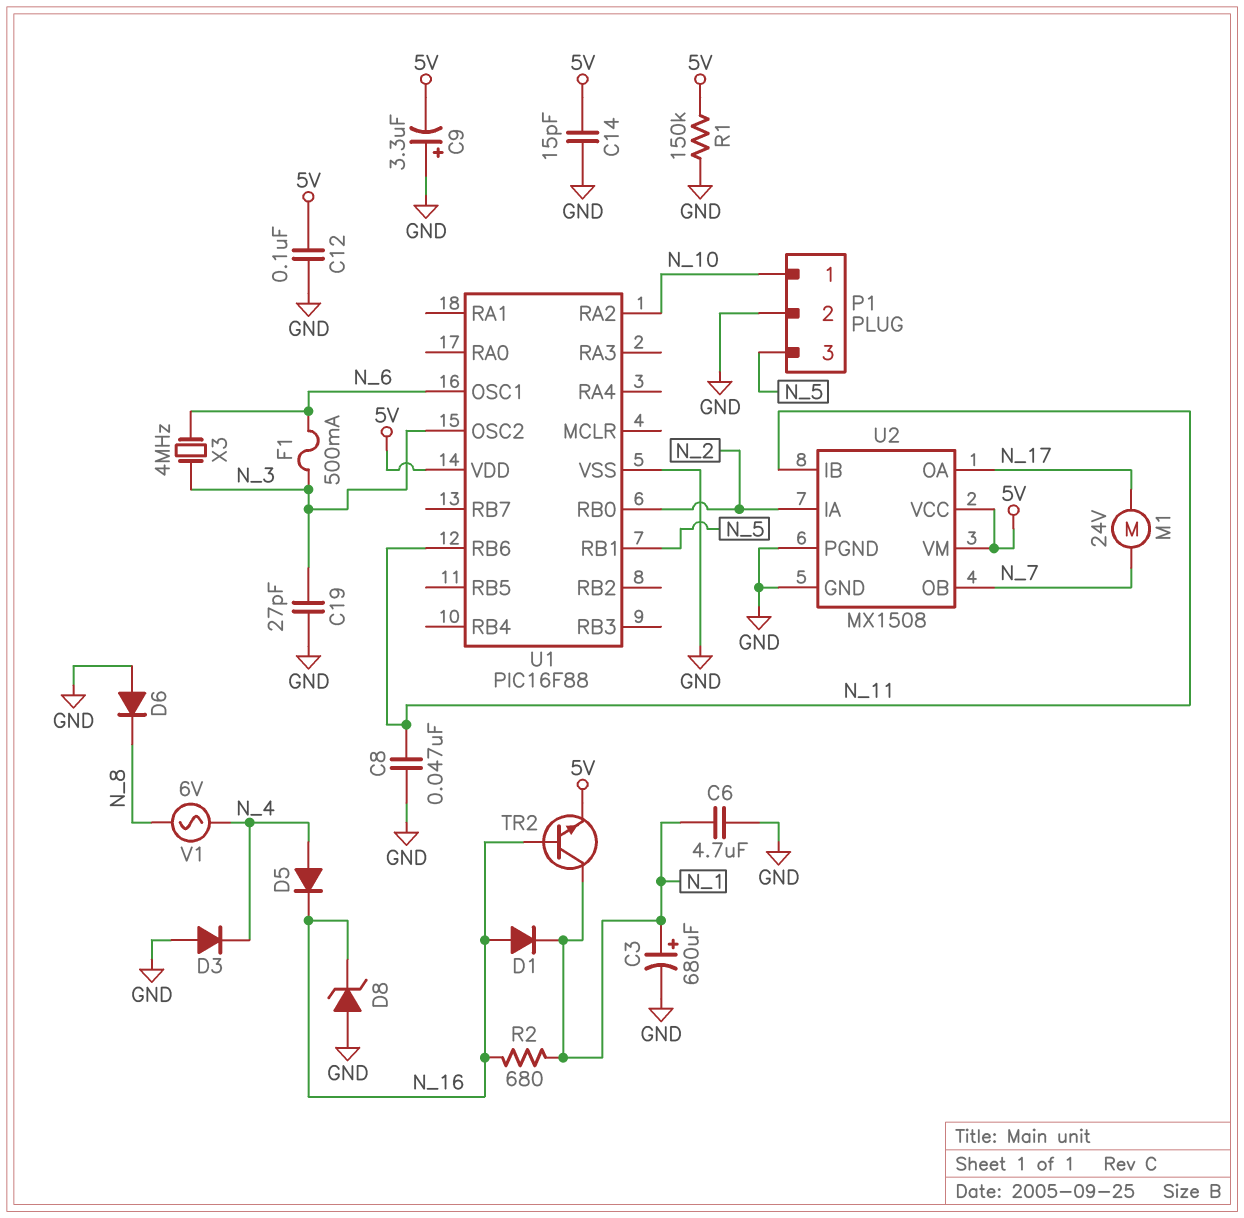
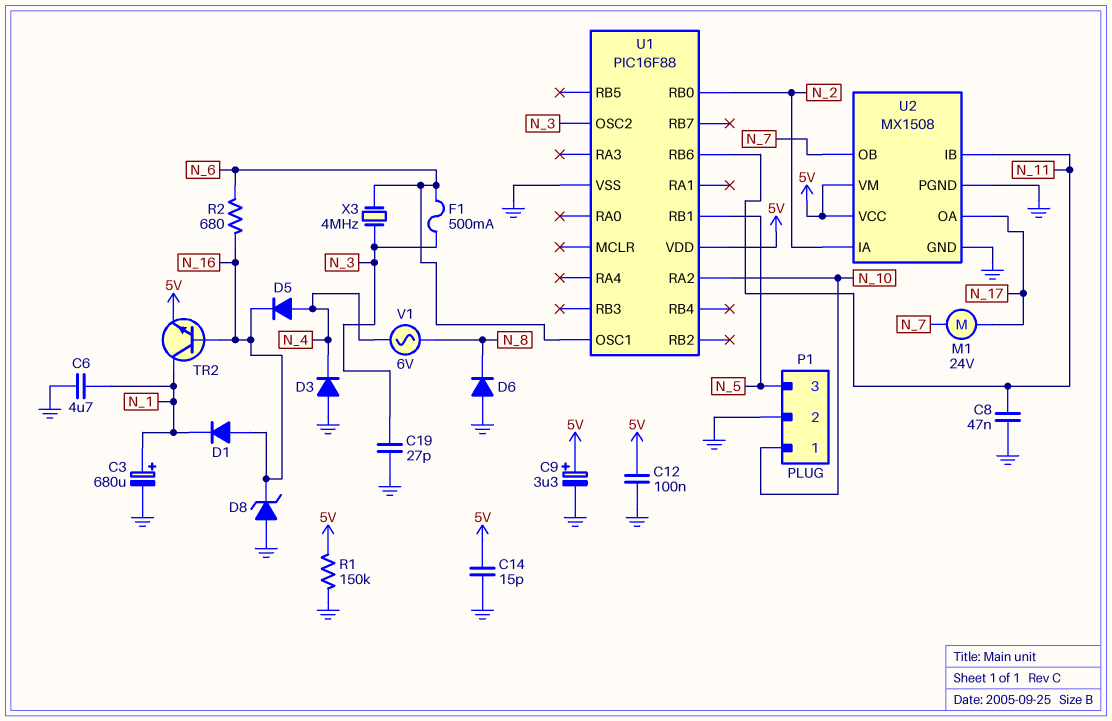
C9: 3.3uF (plus GND, minus 5V) -> 3.3uF (plus 5V, minus GND)
R2: 680 (N_1, N_16) -> 680 (N_6, N_16)

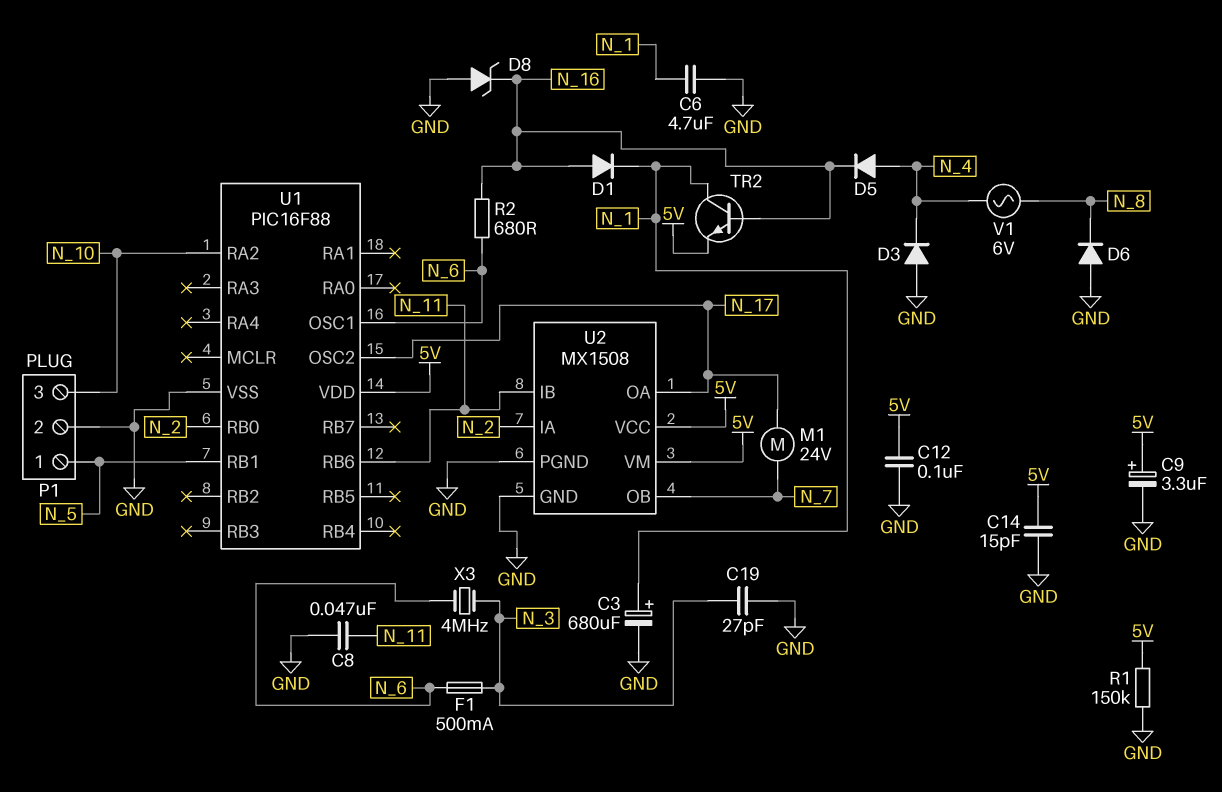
P1 pin 1: N_10 -> N_5
P1 pin 3: N_5 -> N_10
U1 pin OSC2: N_3 -> N_17

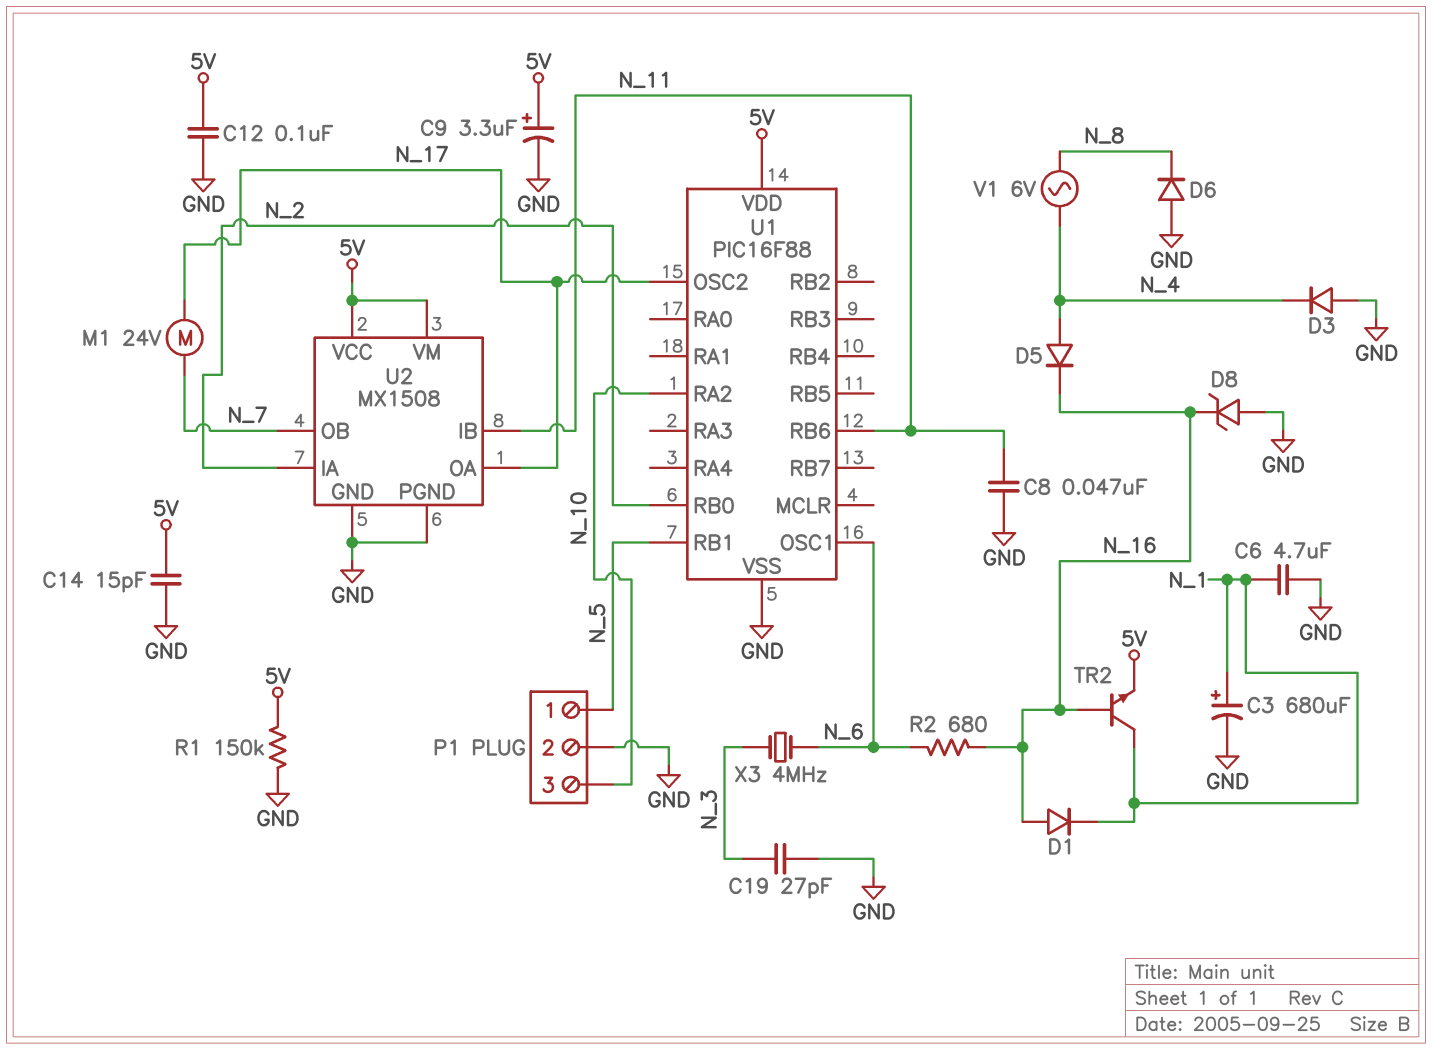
F1: 500mA (N_3, N_6) -> none

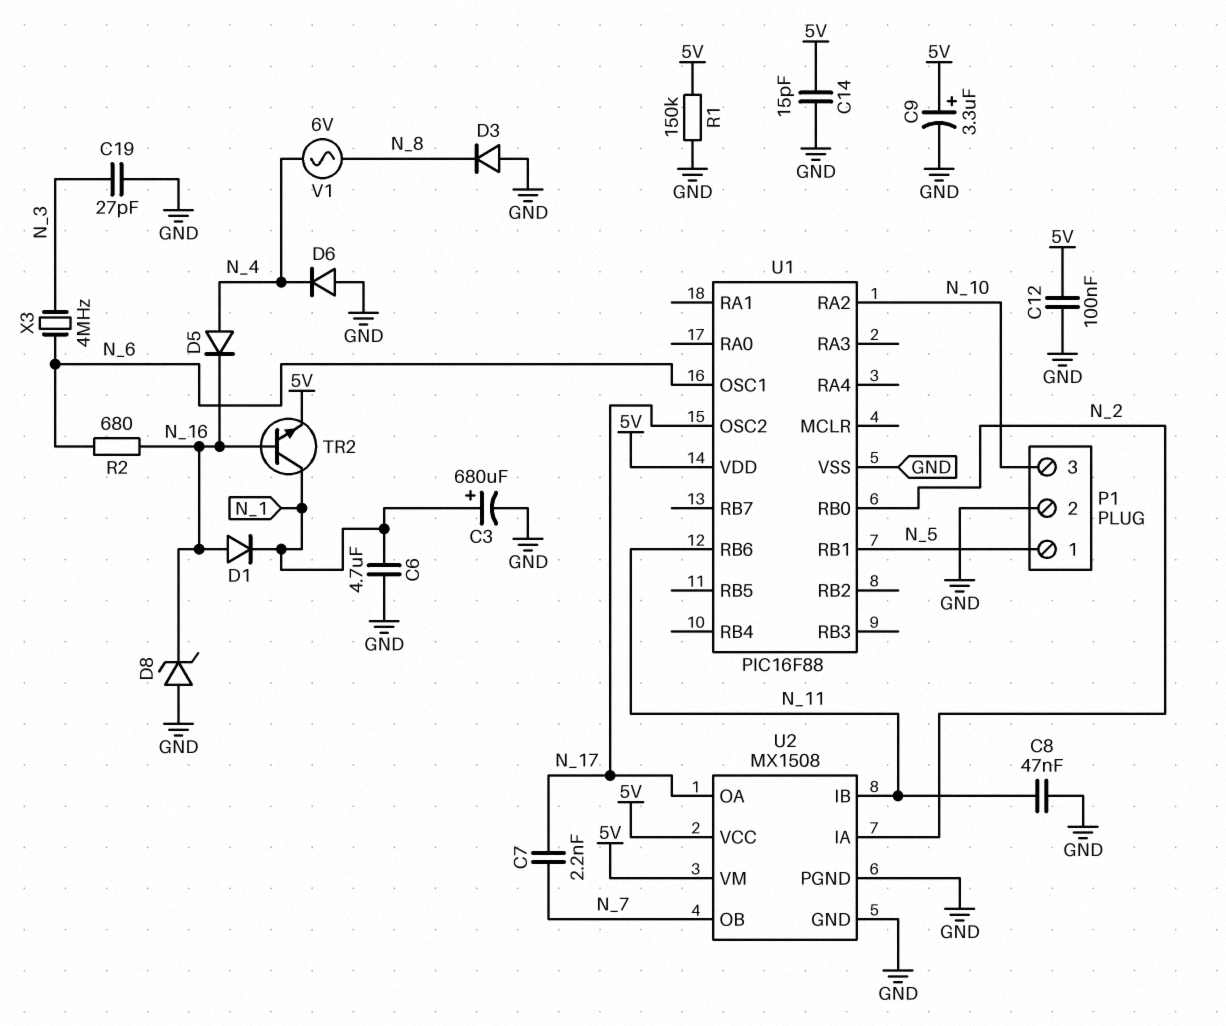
C7: none -> 2.2nF (N_7, N_17)
D3: diode (A GND, K N_4) -> diode (A GND, K N_8)
D6: diode (A GND, K N_8) -> diode (A GND, K N_4)
M1: motor 24V (N_7, N_17) -> none

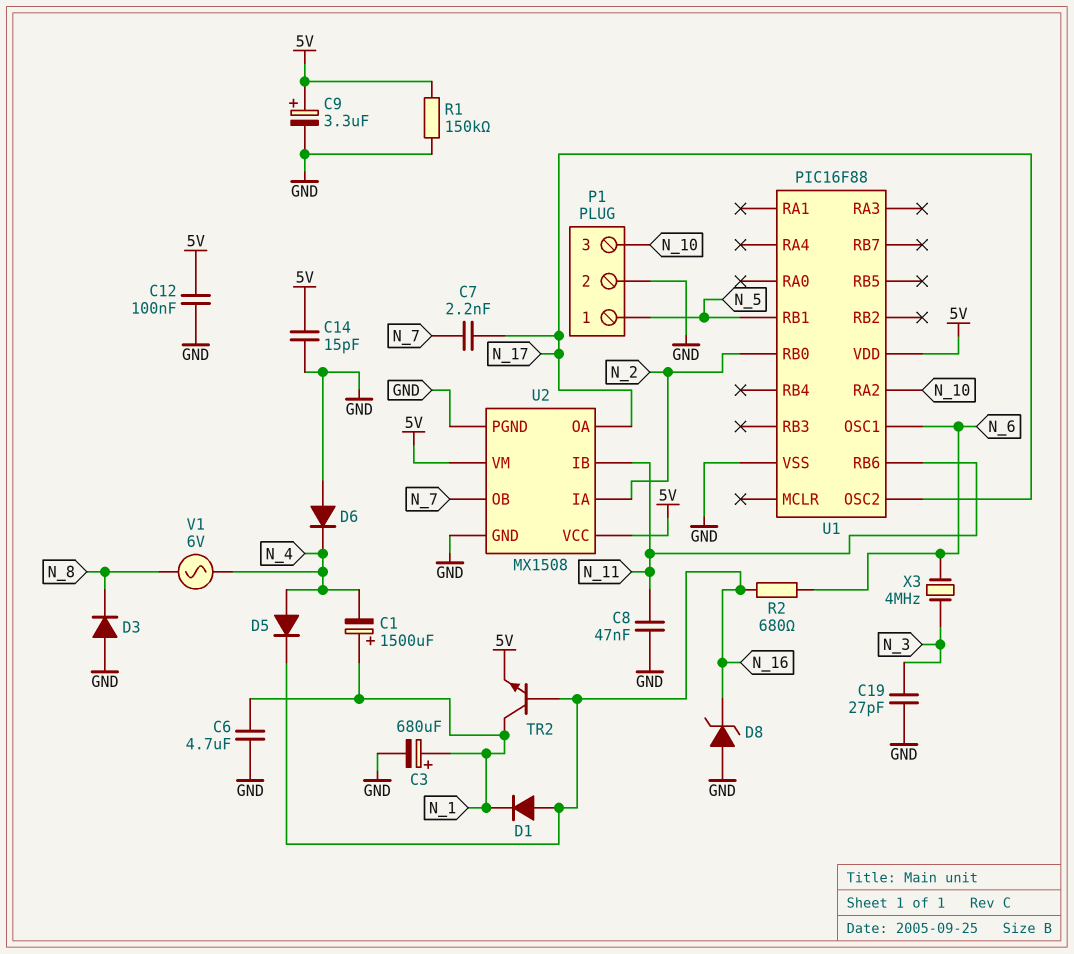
C1: none -> 1500uF (plus N_1, minus N_4)

